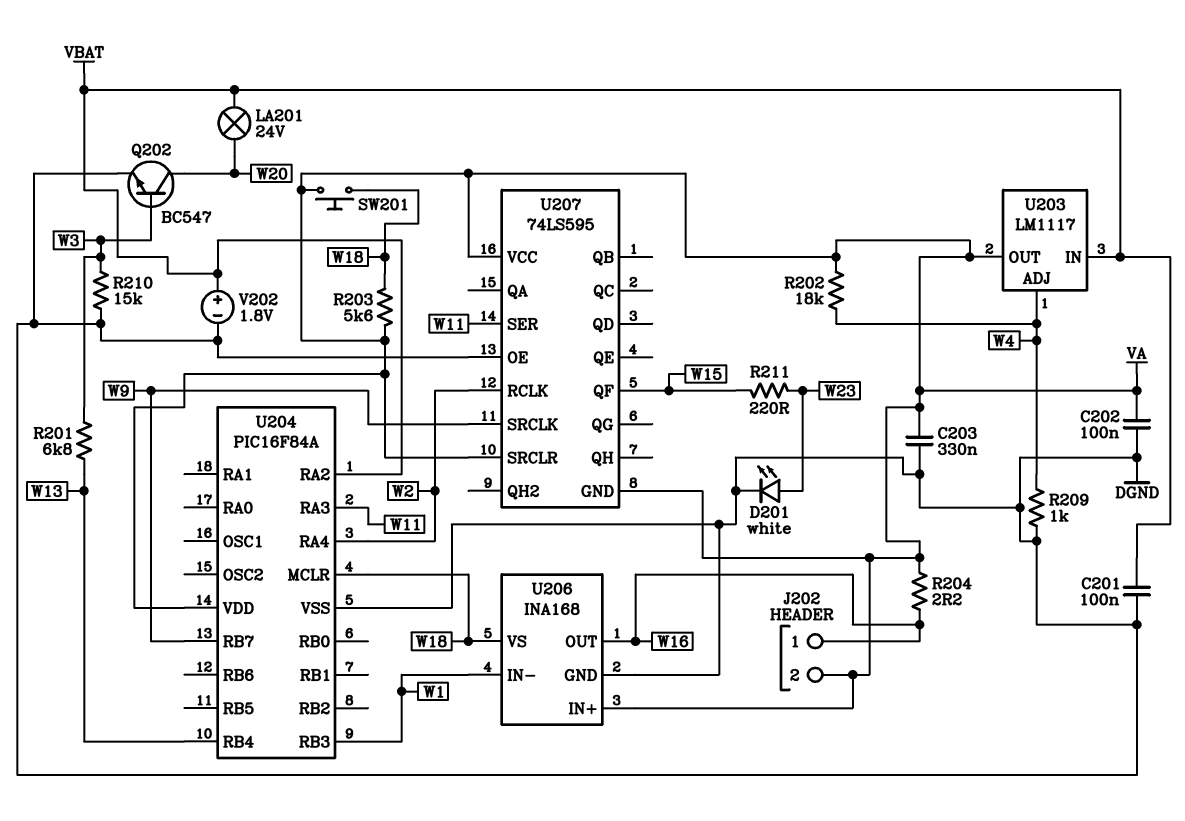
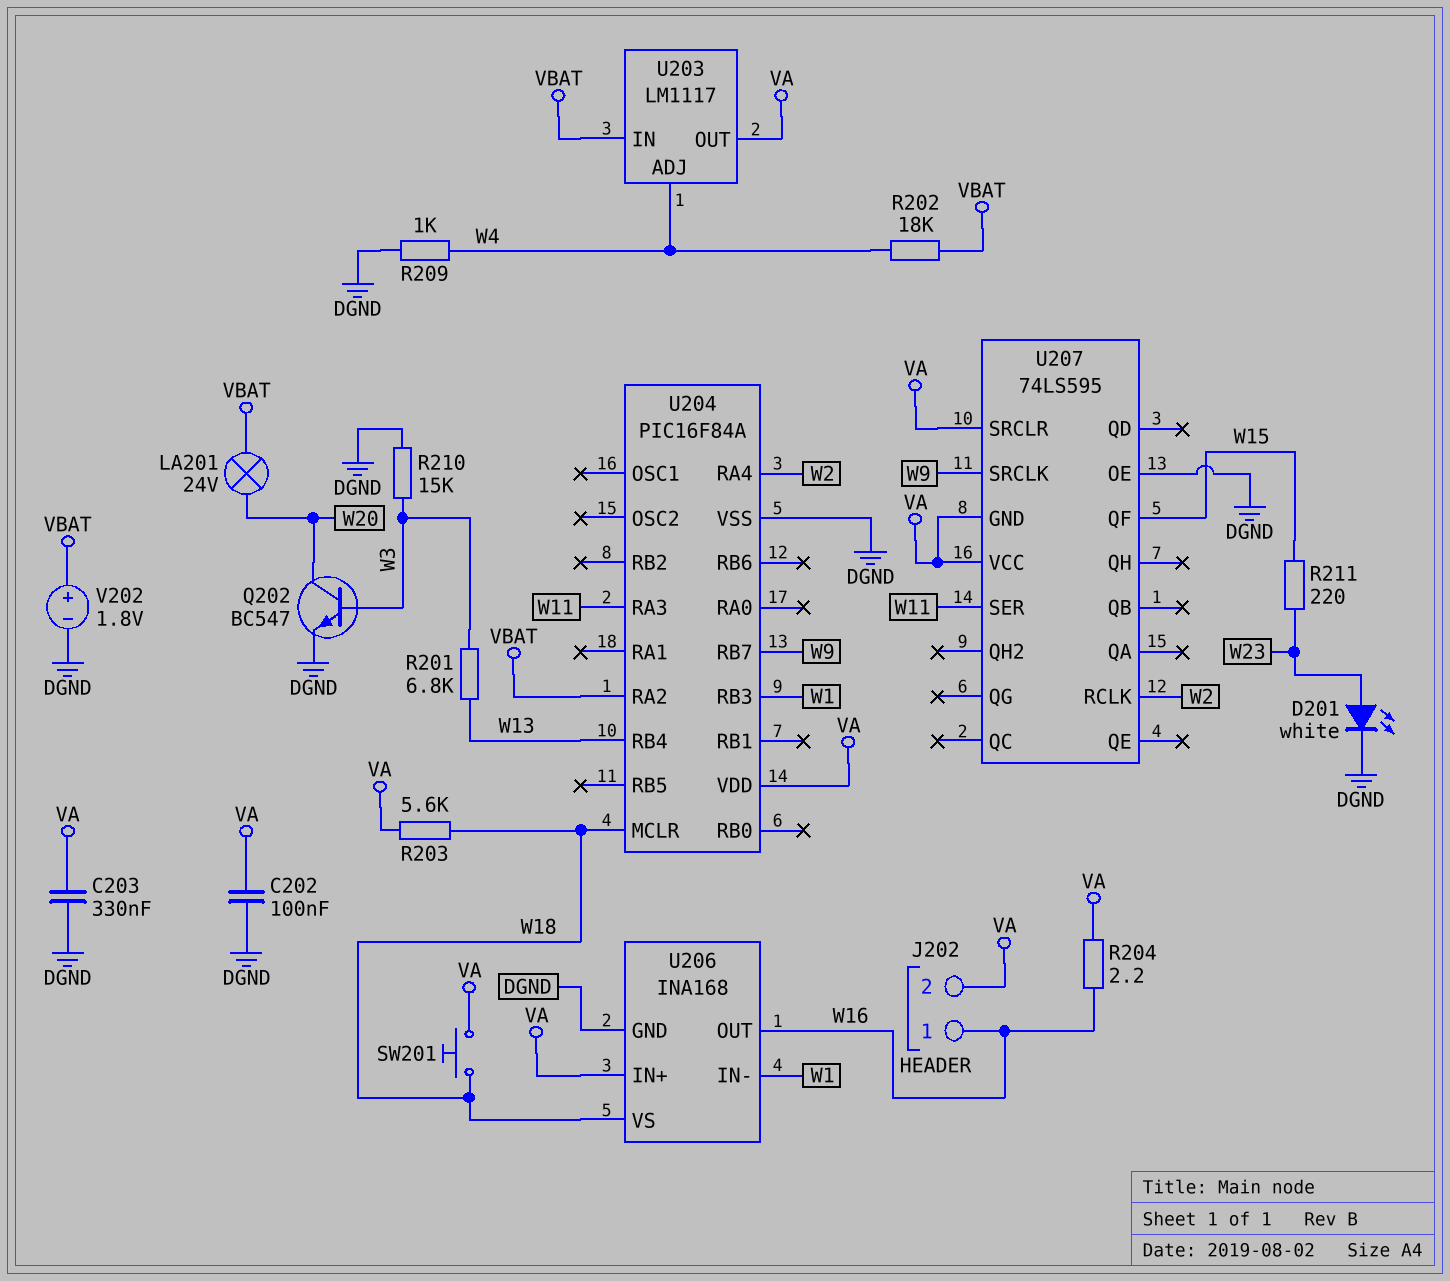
C201: 100nF (DGND, VBAT) -> none
R202: 18k (VA, W4) -> 18k (VBAT, W4)

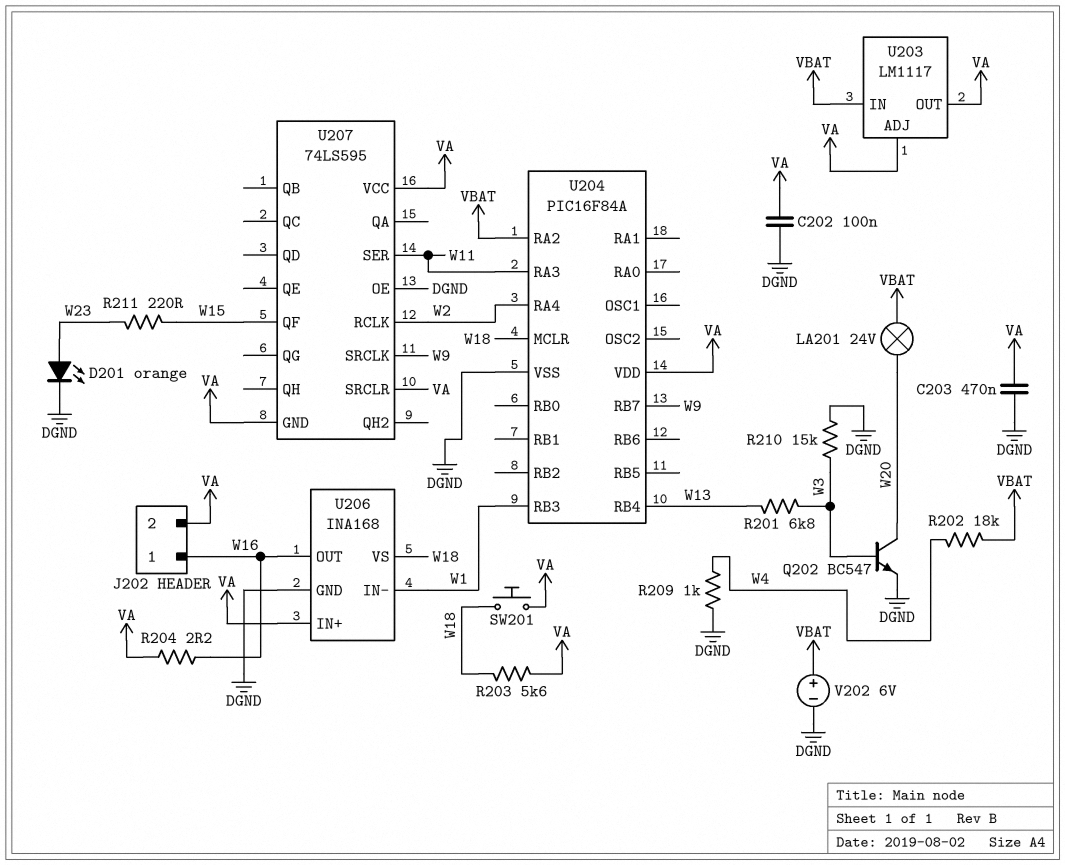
C203: 330nF (DGND, VA) -> 470nF (DGND, VA)
D201: LED white (A W23, K DGND) -> LED orange (A W23, K DGND)
U203 pin ADJ: W4 -> VA
V202: 1.8V (plus VBAT, minus DGND) -> 6V (plus VBAT, minus DGND)

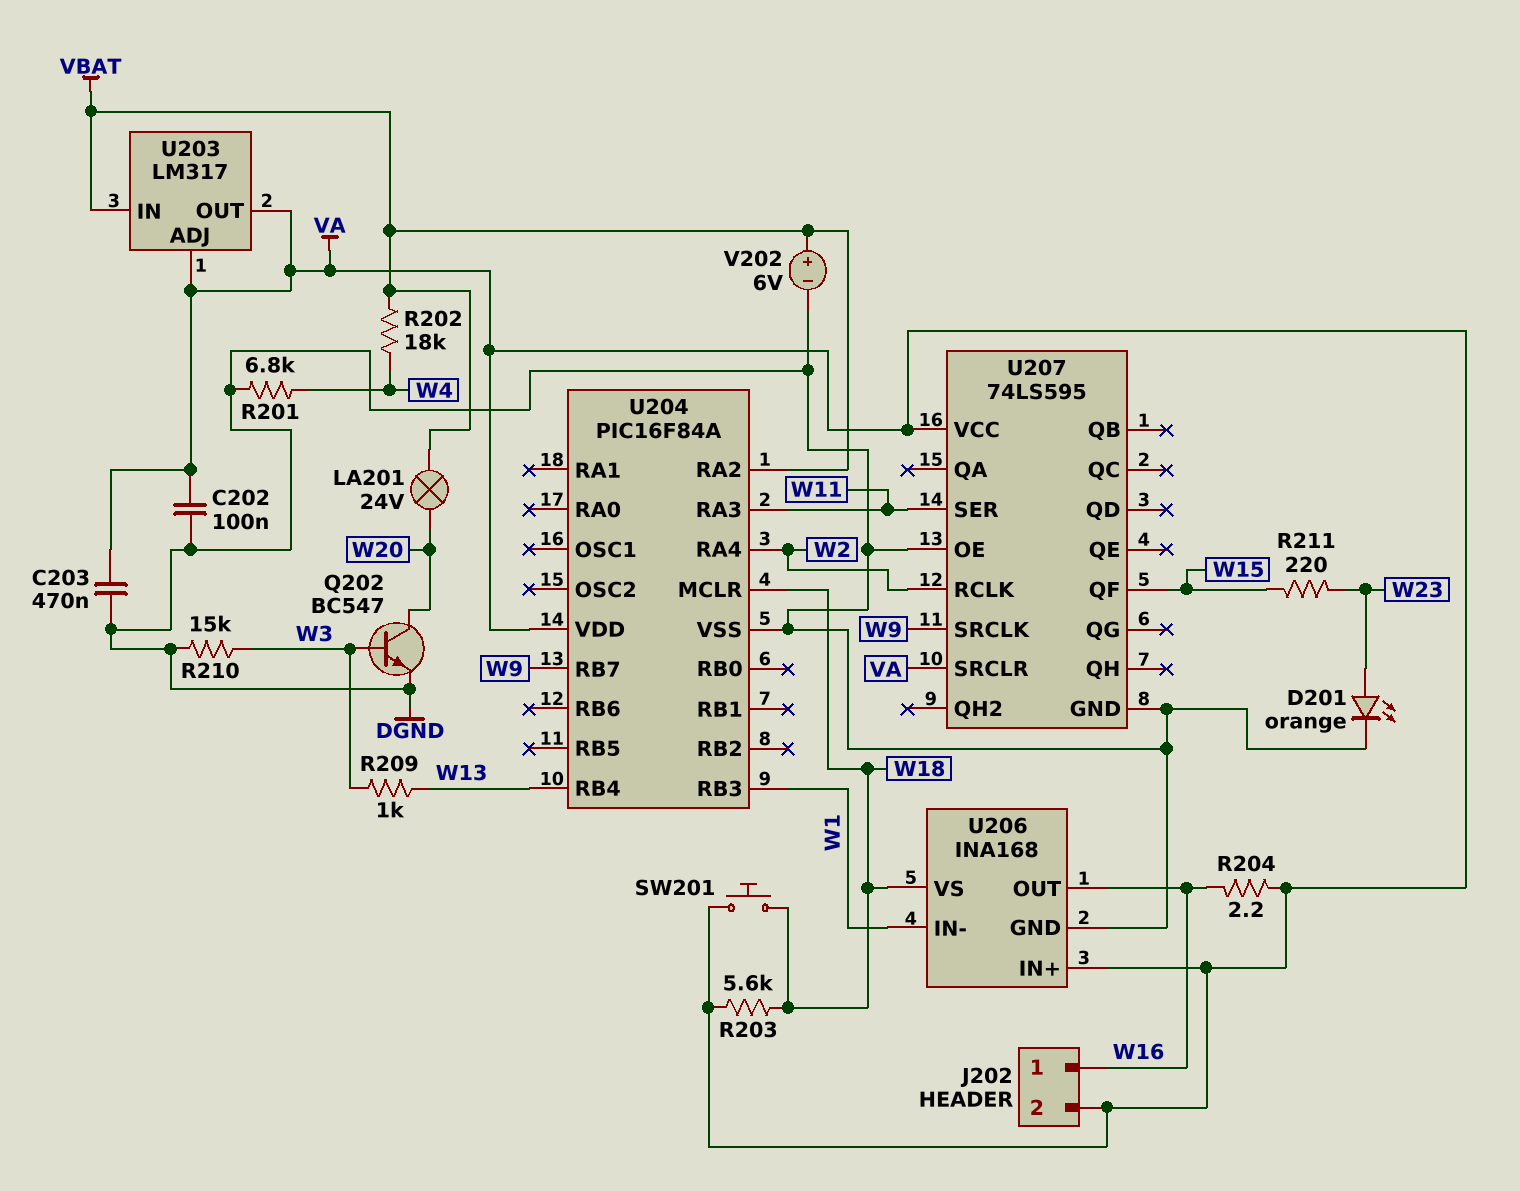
R201: 6.8k (W3, W13) -> 6.8k (DGND, W4)
R209: 1k (DGND, W4) -> 1k (W3, W13)
U203: LM1117 -> LM317
U207 pin GND: VA -> DGND

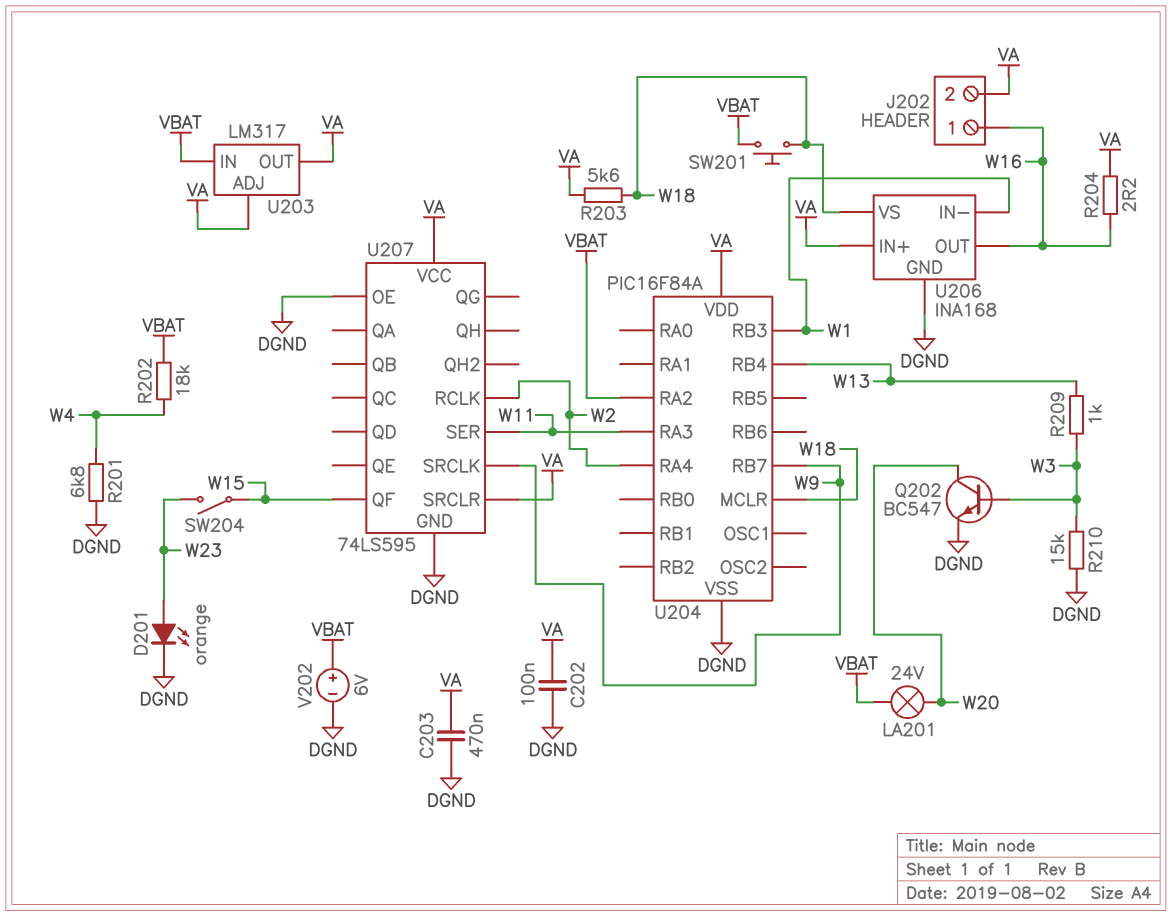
R211: 220 (W15, W23) -> none
SW201: button (VA, W18) -> button (VBAT, W18)
SW204: none -> switch (W15, W23)

